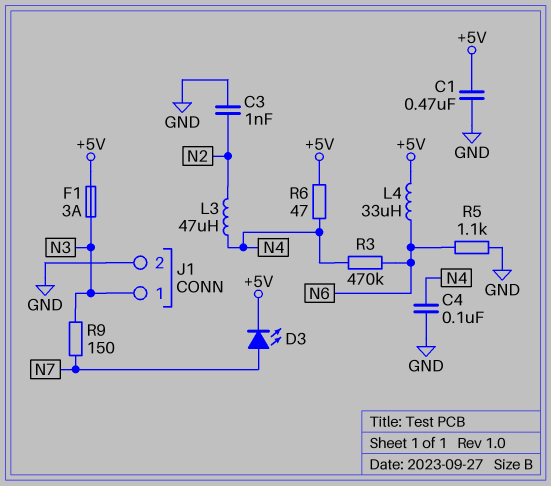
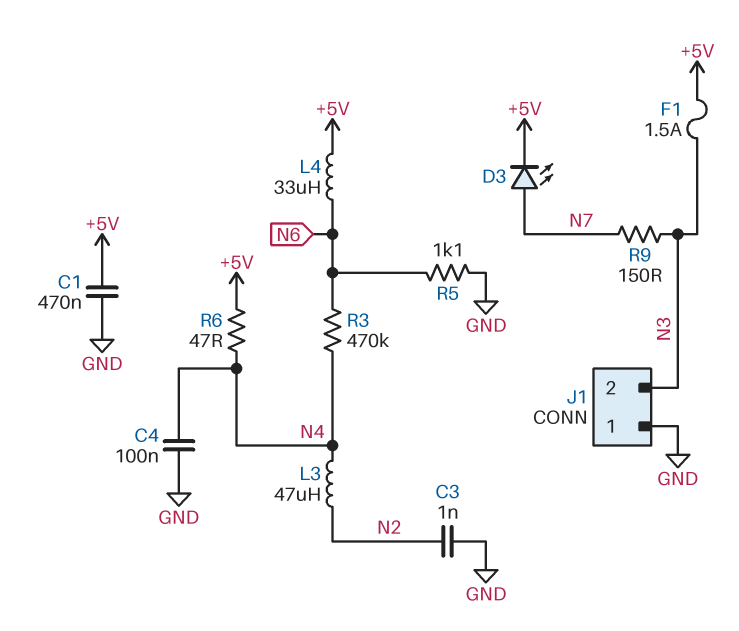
F1: 3A (+5V, N3) -> 1.5A (+5V, N3)
J1 pin 1: N3 -> GND
J1 pin 2: GND -> N3

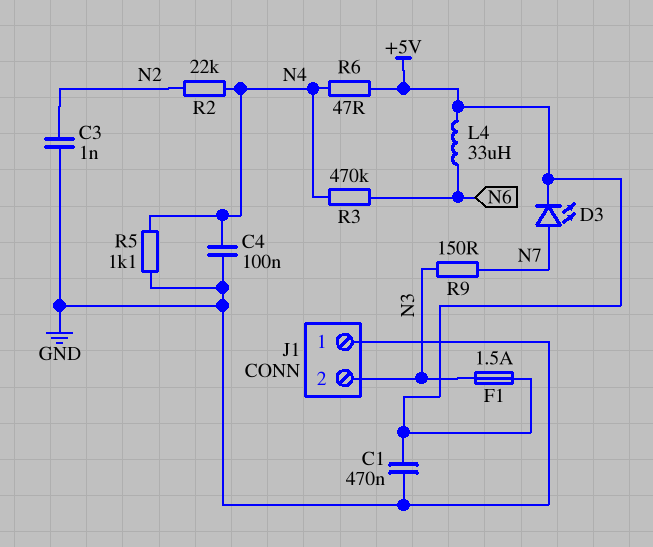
L3: 47uH (N2, N4) -> none
R2: none -> 22k (N2, N4)
R5: 1.1k (GND, N6) -> 1.1k (GND, N4)

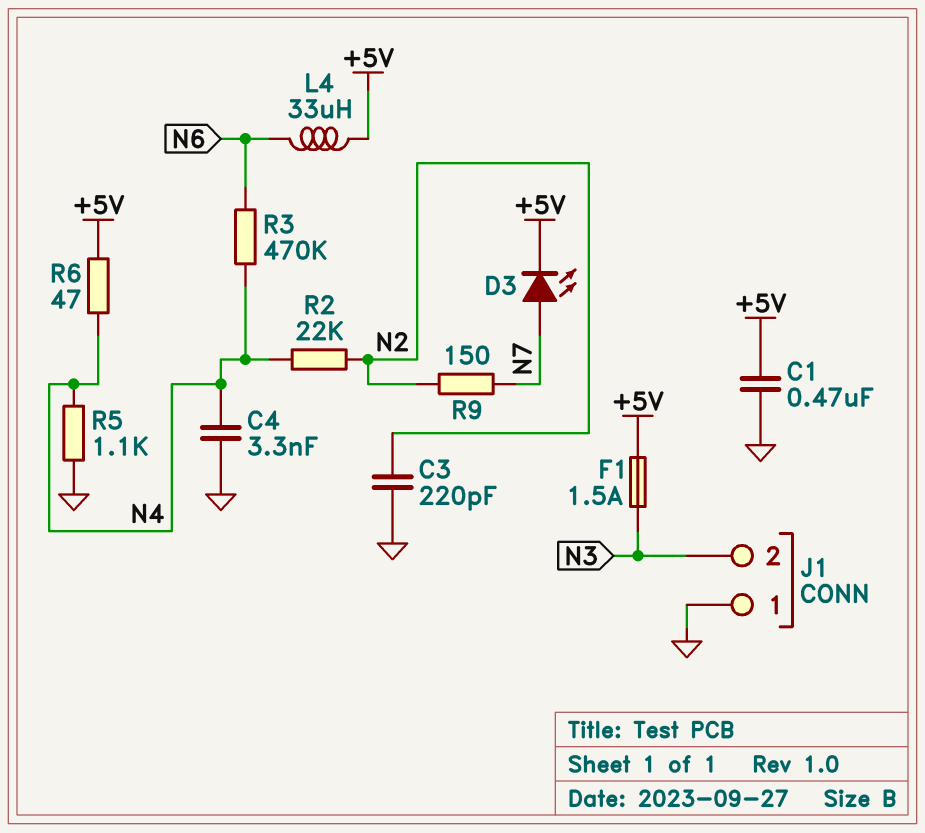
C3: 1nF (GND, N2) -> 220pF (GND, N2)
C4: 100nF (GND, N4) -> 3.3nF (GND, N4)
R9: 150 (N3, N7) -> 150 (N2, N7)

